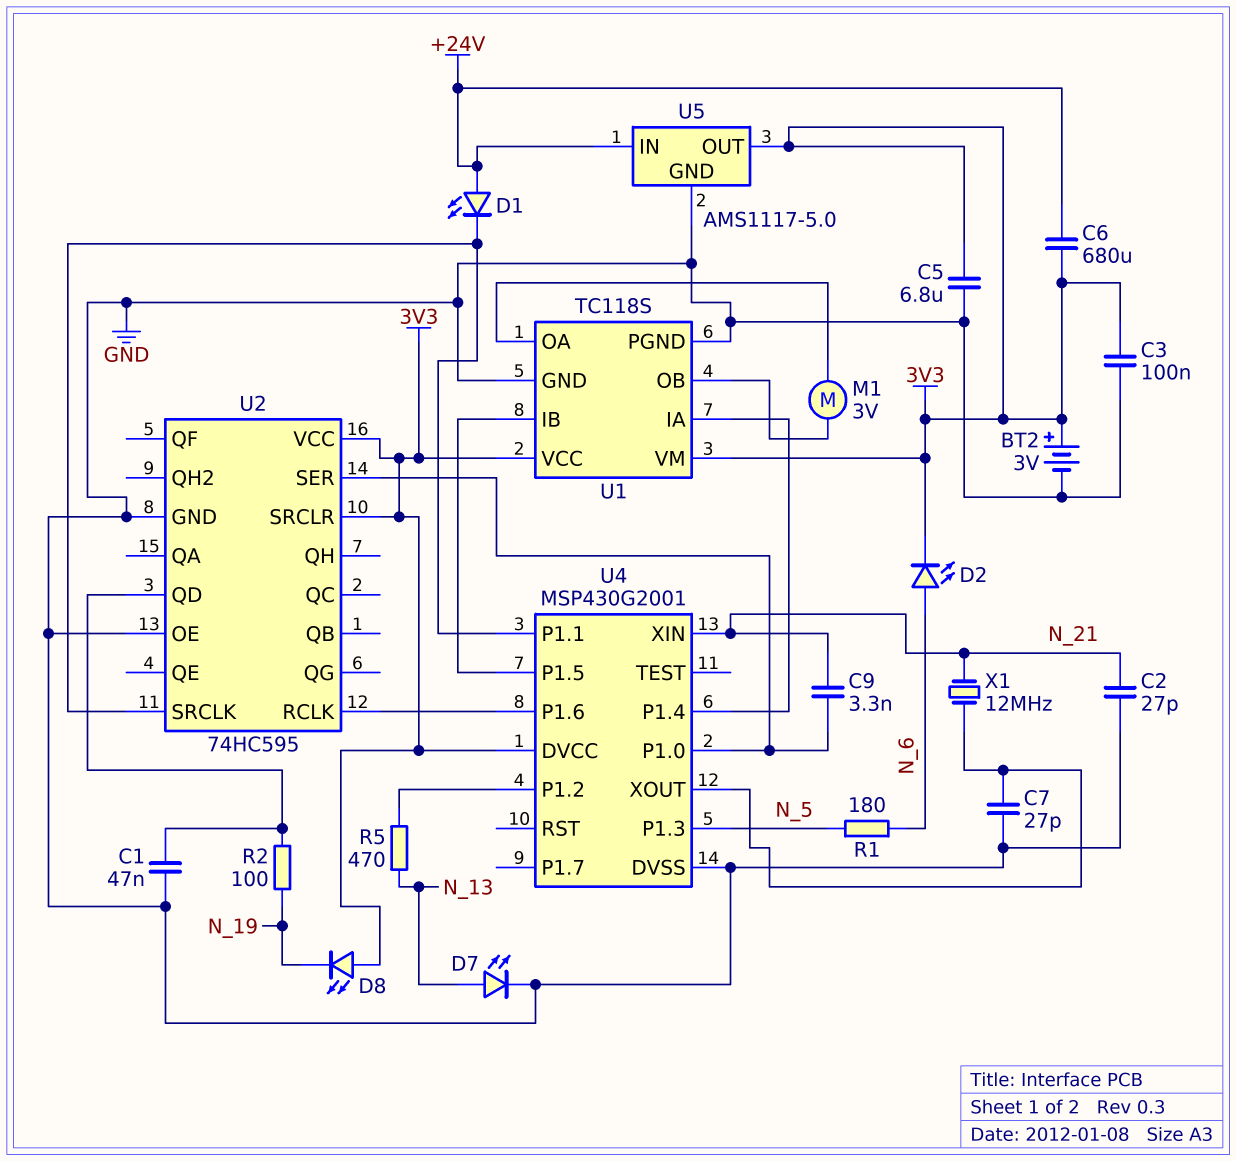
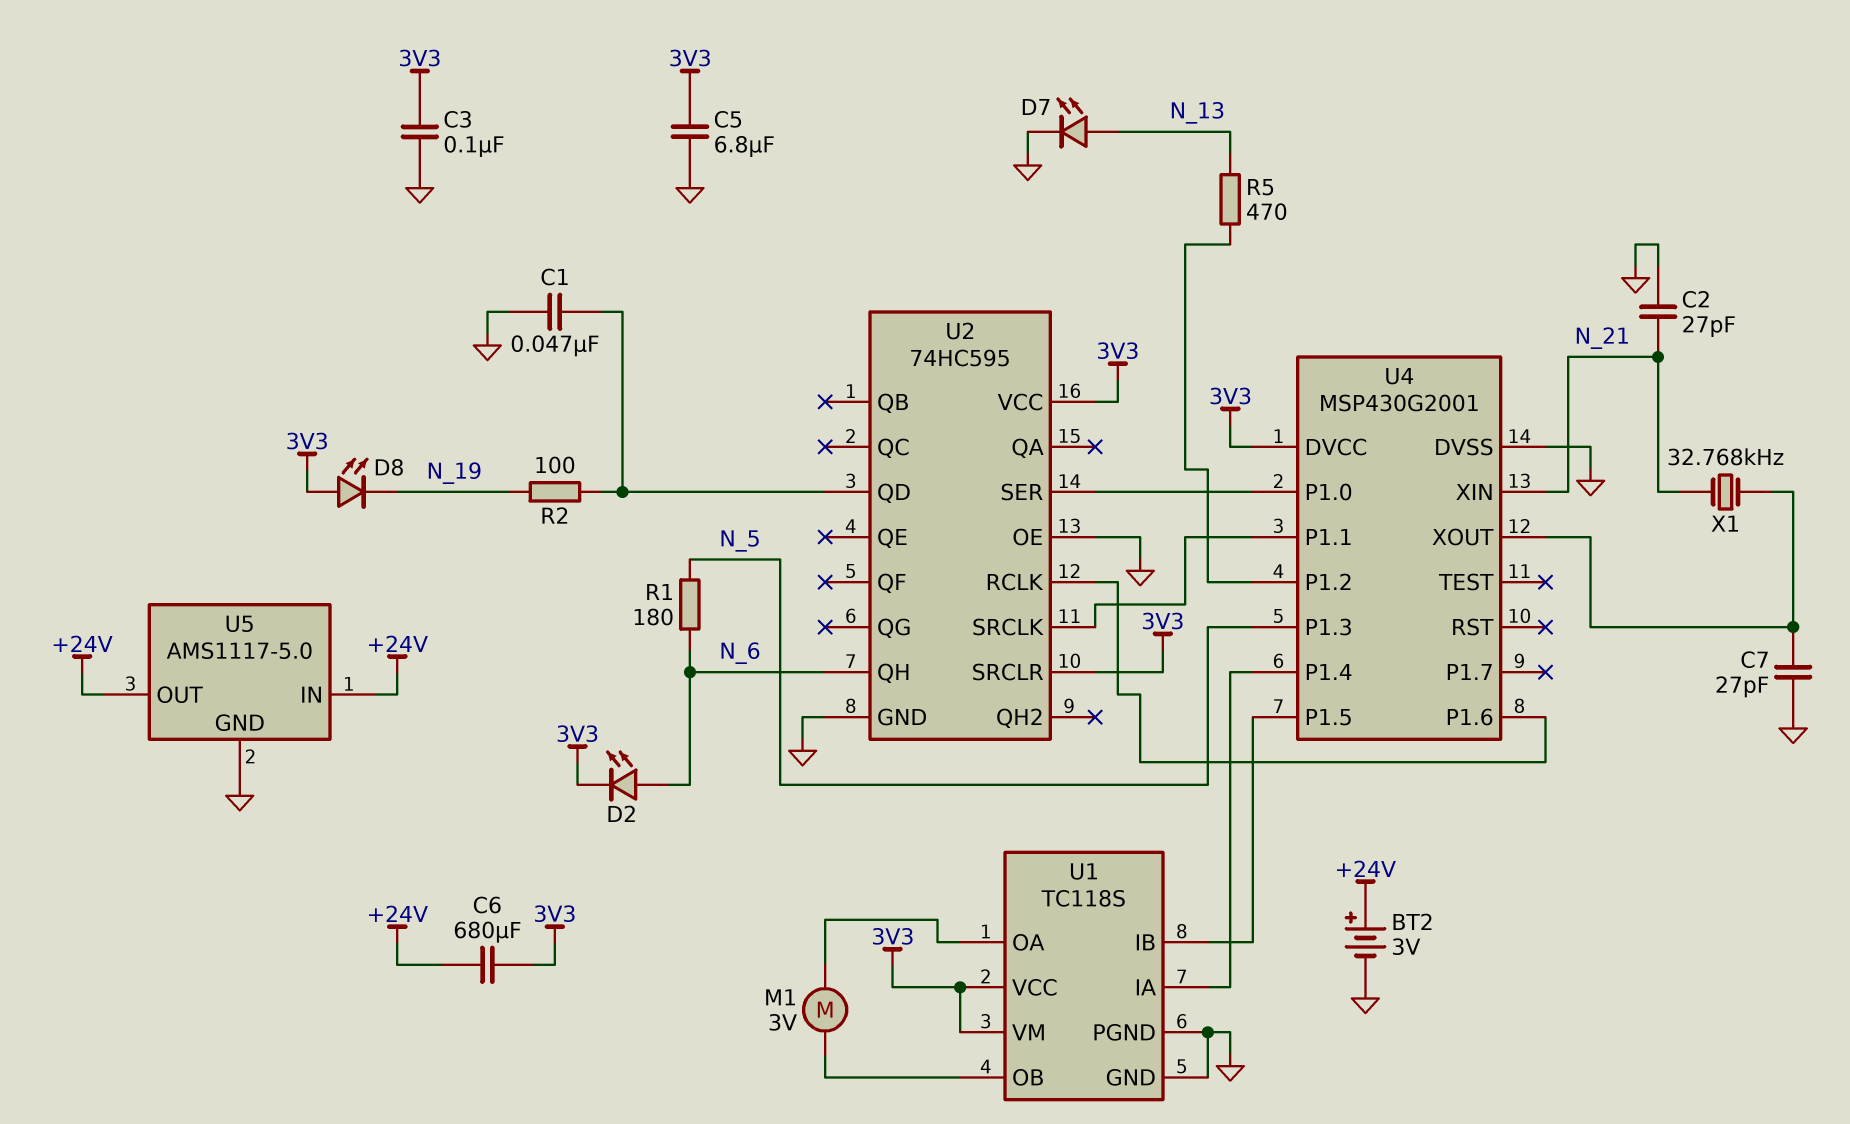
BT2: 3V (plus 3V3, minus GND) -> 3V (plus +24V, minus GND)
C9: 3.3nF (N_21, U2/SER) -> none
D1: LED (A +24V, K U2/SRCLK) -> none
U2 pin QH: none -> N_6
U5 pin OUT: 3V3 -> +24V
X1: 12MHz (N_21, U4/XOUT) -> 32.768kHz (N_21, U4/XOUT)

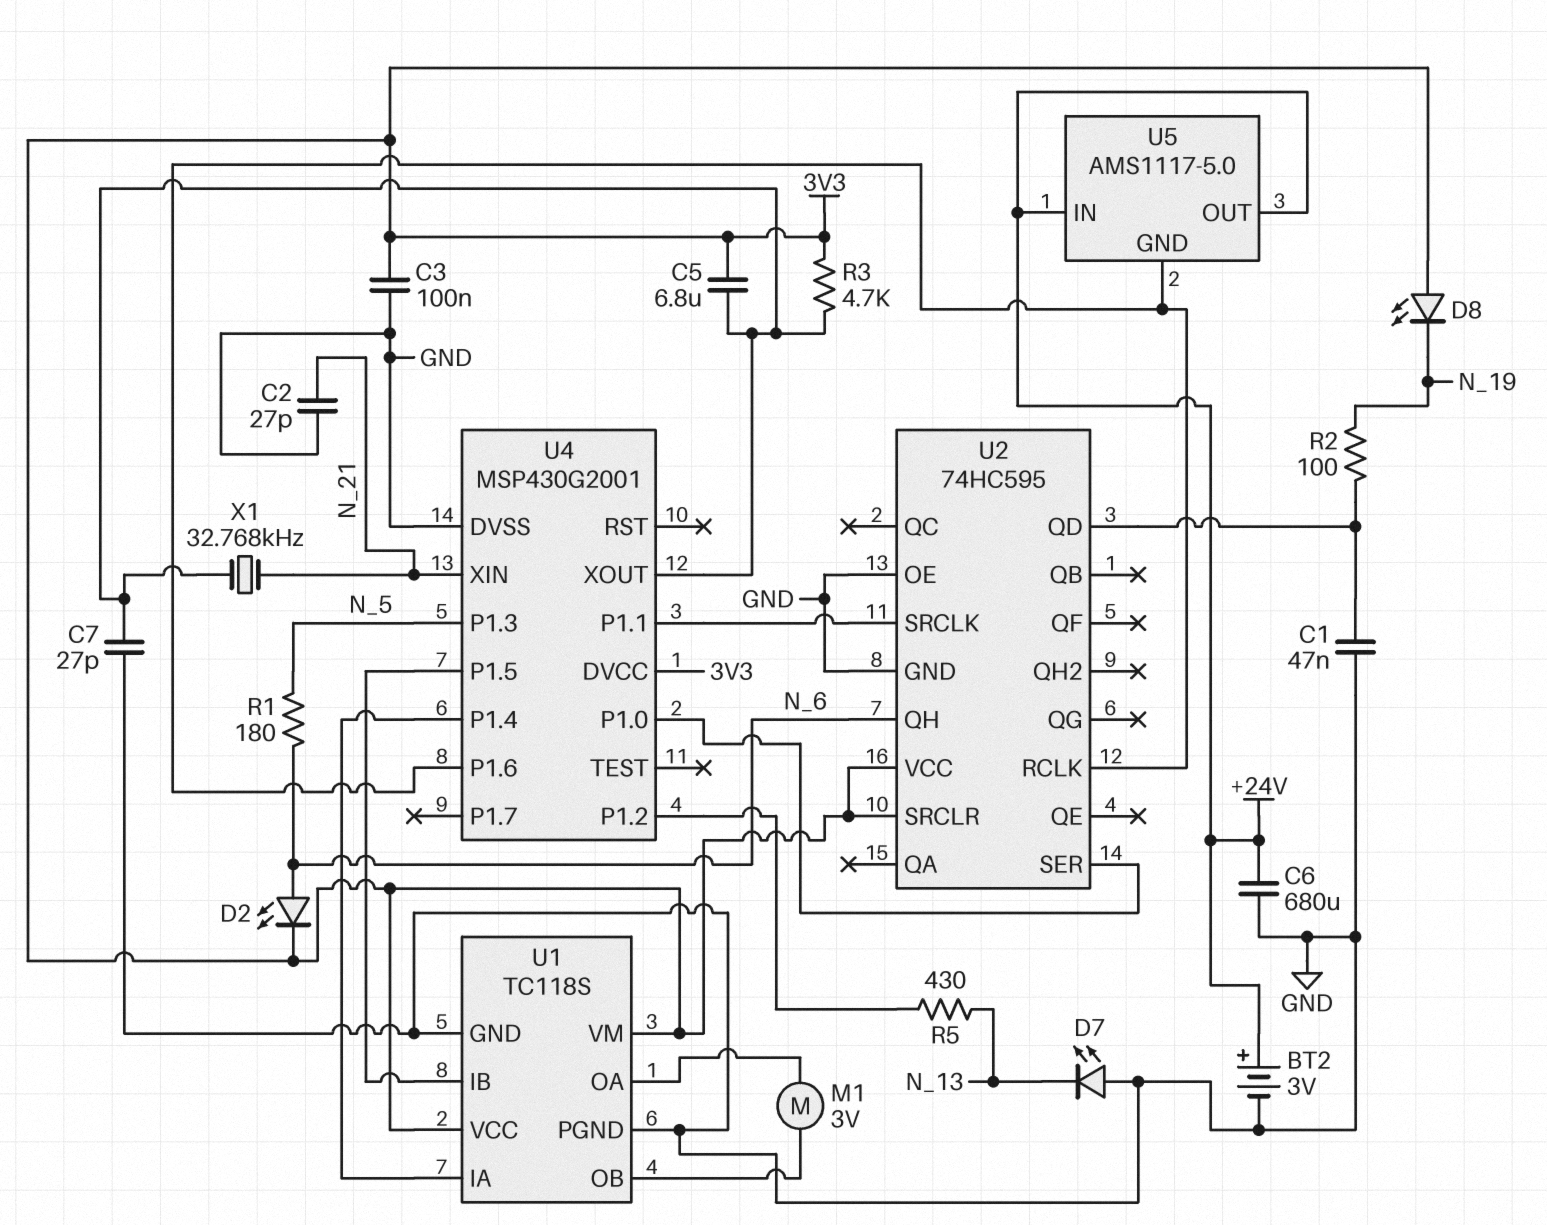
C5: 6.8uF (3V3, GND) -> 6.8uF (3V3, U4/XOUT)
C6: 680uF (+24V, 3V3) -> 680uF (+24V, GND)
D7: LED (A N_13, K GND) -> LED (A GND, K N_13)
R3: none -> 4.7k (3V3, U4/XOUT)
R5: 470 (N_13, U4/P1.2) -> 430 (N_13, U4/P1.2)
U5 pin GND: GND -> U2/RCLK

